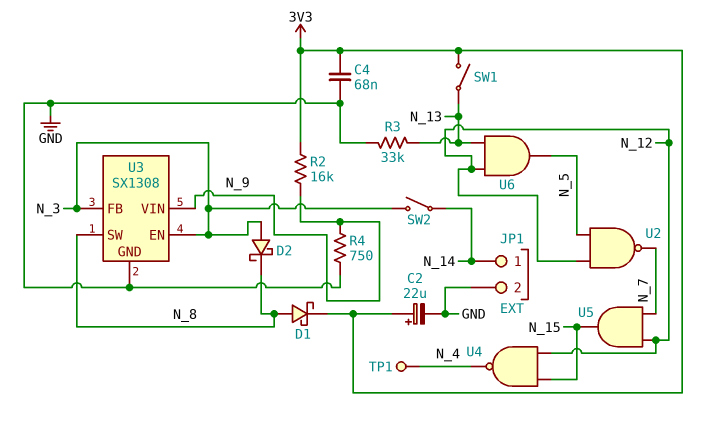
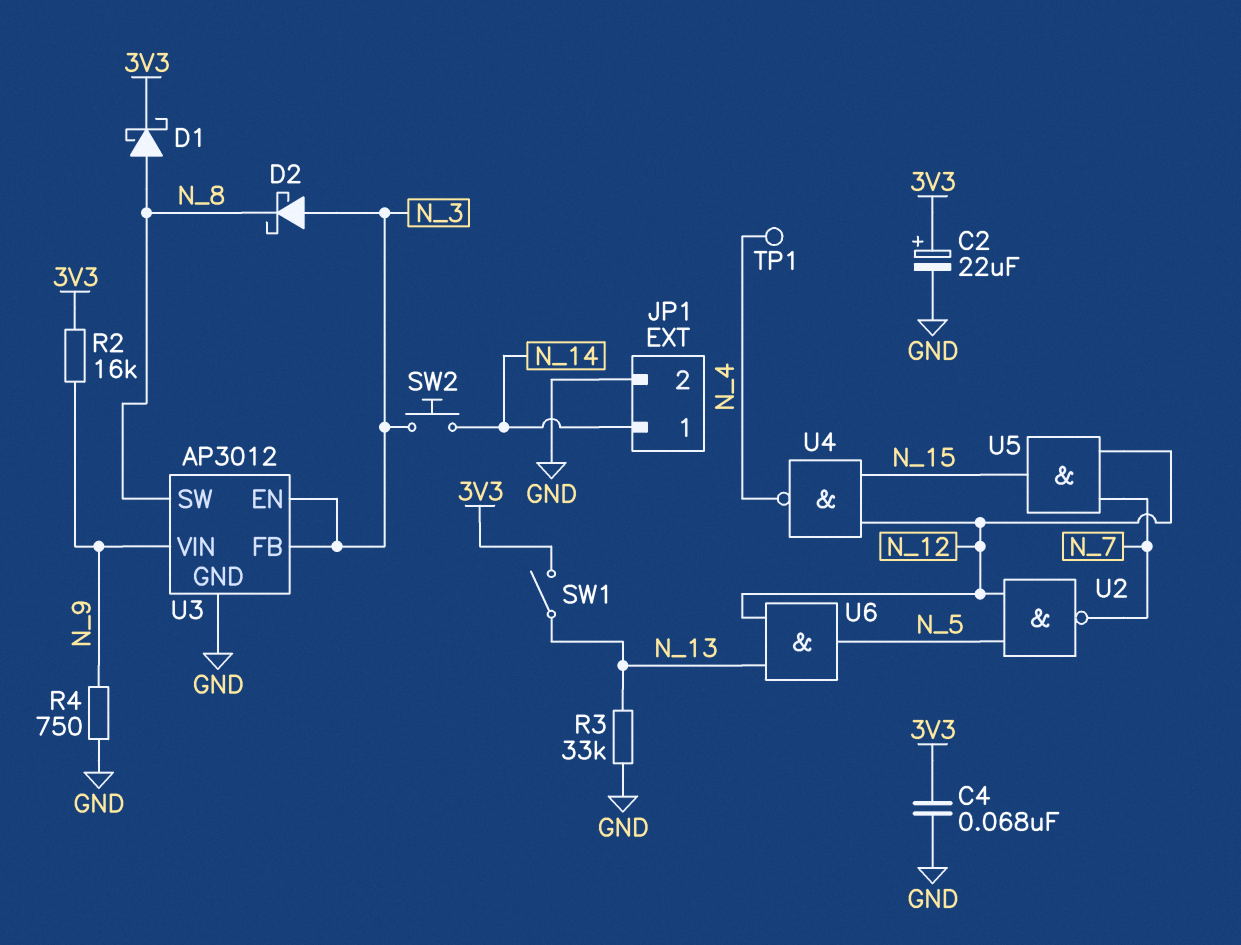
SW2: switch (N_3, N_14) -> button (N_3, N_14)
U3: SX1308 -> AP3012

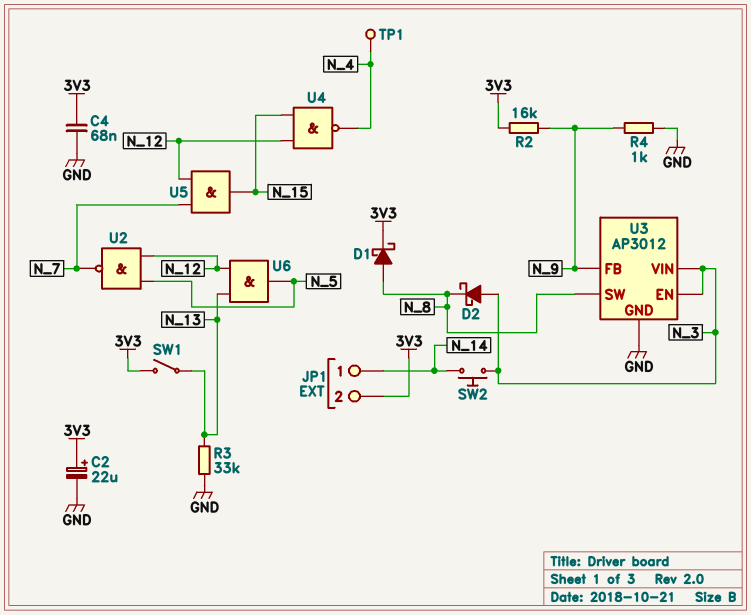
JP1 pin 2: GND -> 3V3
R4: 750 (GND, N_9) -> 1k (GND, N_9)
U3 pin FB: N_3 -> N_9
U3 pin VIN: N_9 -> N_3

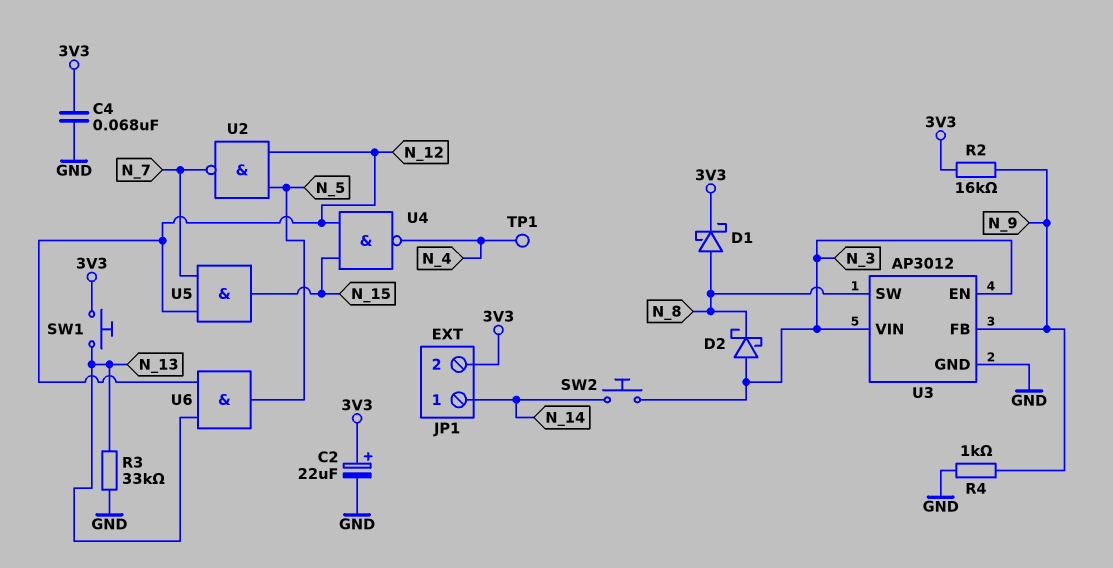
SW1: switch (3V3, N_13) -> button (3V3, N_13)

